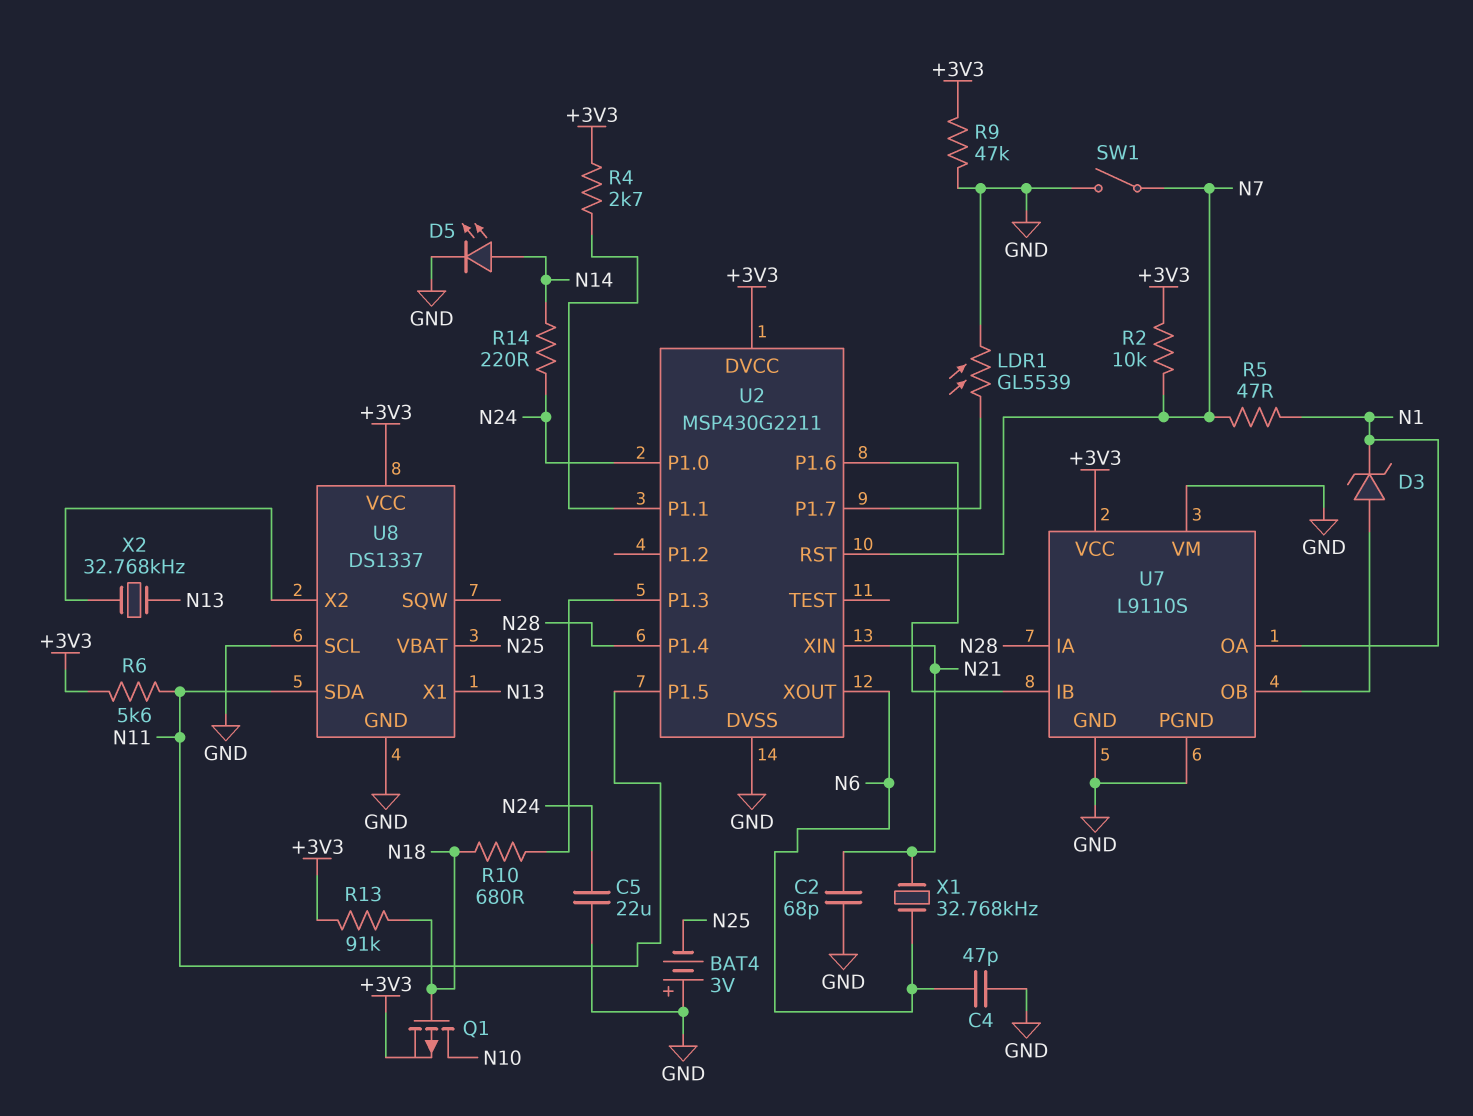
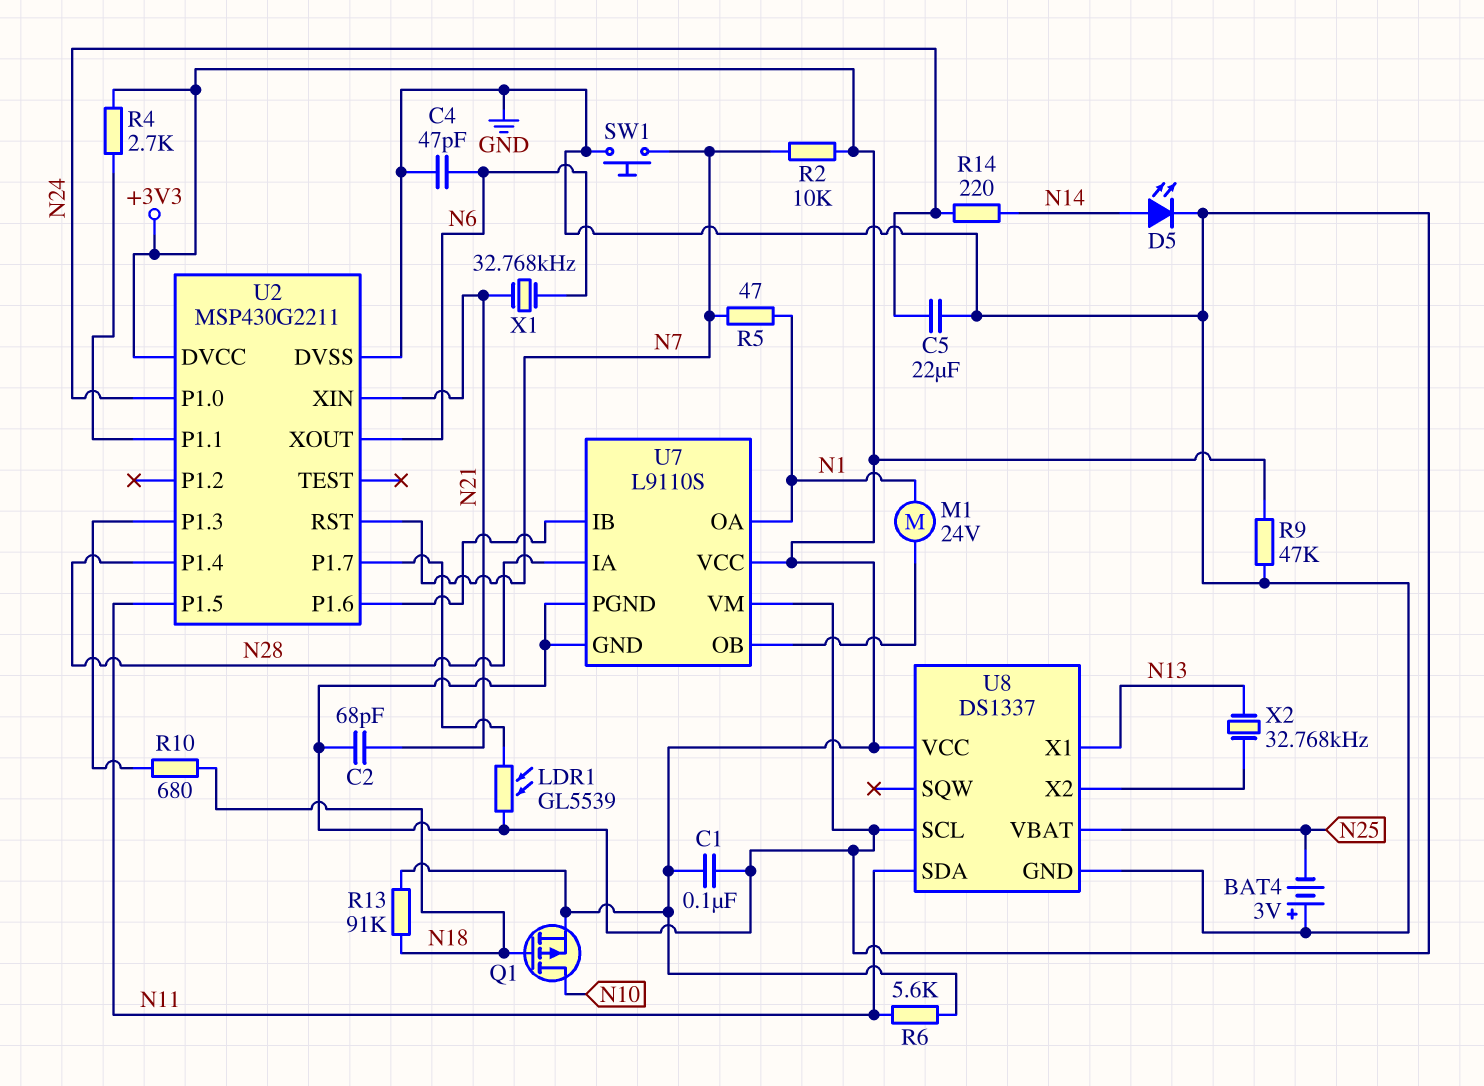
C1: none -> 100nF (+3V3, GND)
D3: zener (A U7/OB, K N1) -> none
M1: none -> motor 24V (N1, U7/OB)
SW1: switch (GND, N7) -> button (GND, N7)

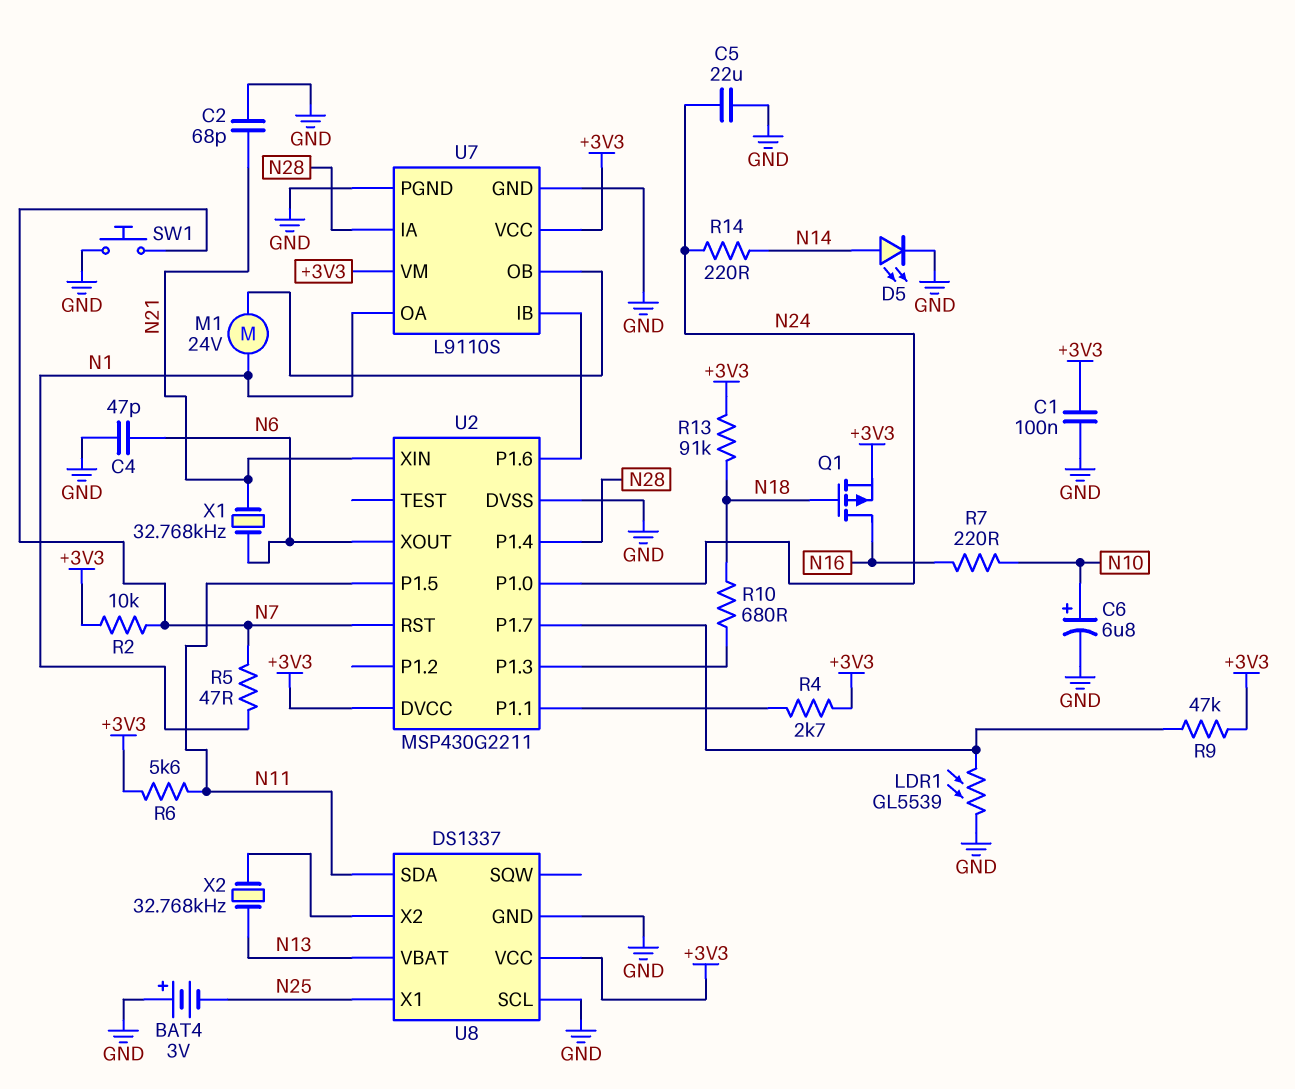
C6: none -> 6.8uF (plus N10, minus GND)
Q1: PMOS (G N18, D N10, S +3V3) -> PMOS (G N18, D N16, S +3V3)
R7: none -> 220 (N10, N16)
R9: 47k (+3V3, GND) -> 47k (+3V3, U2/P1.7)
U7 pin VM: GND -> +3V3
U8 pin VBAT: N25 -> N13
U8 pin X1: N13 -> N25

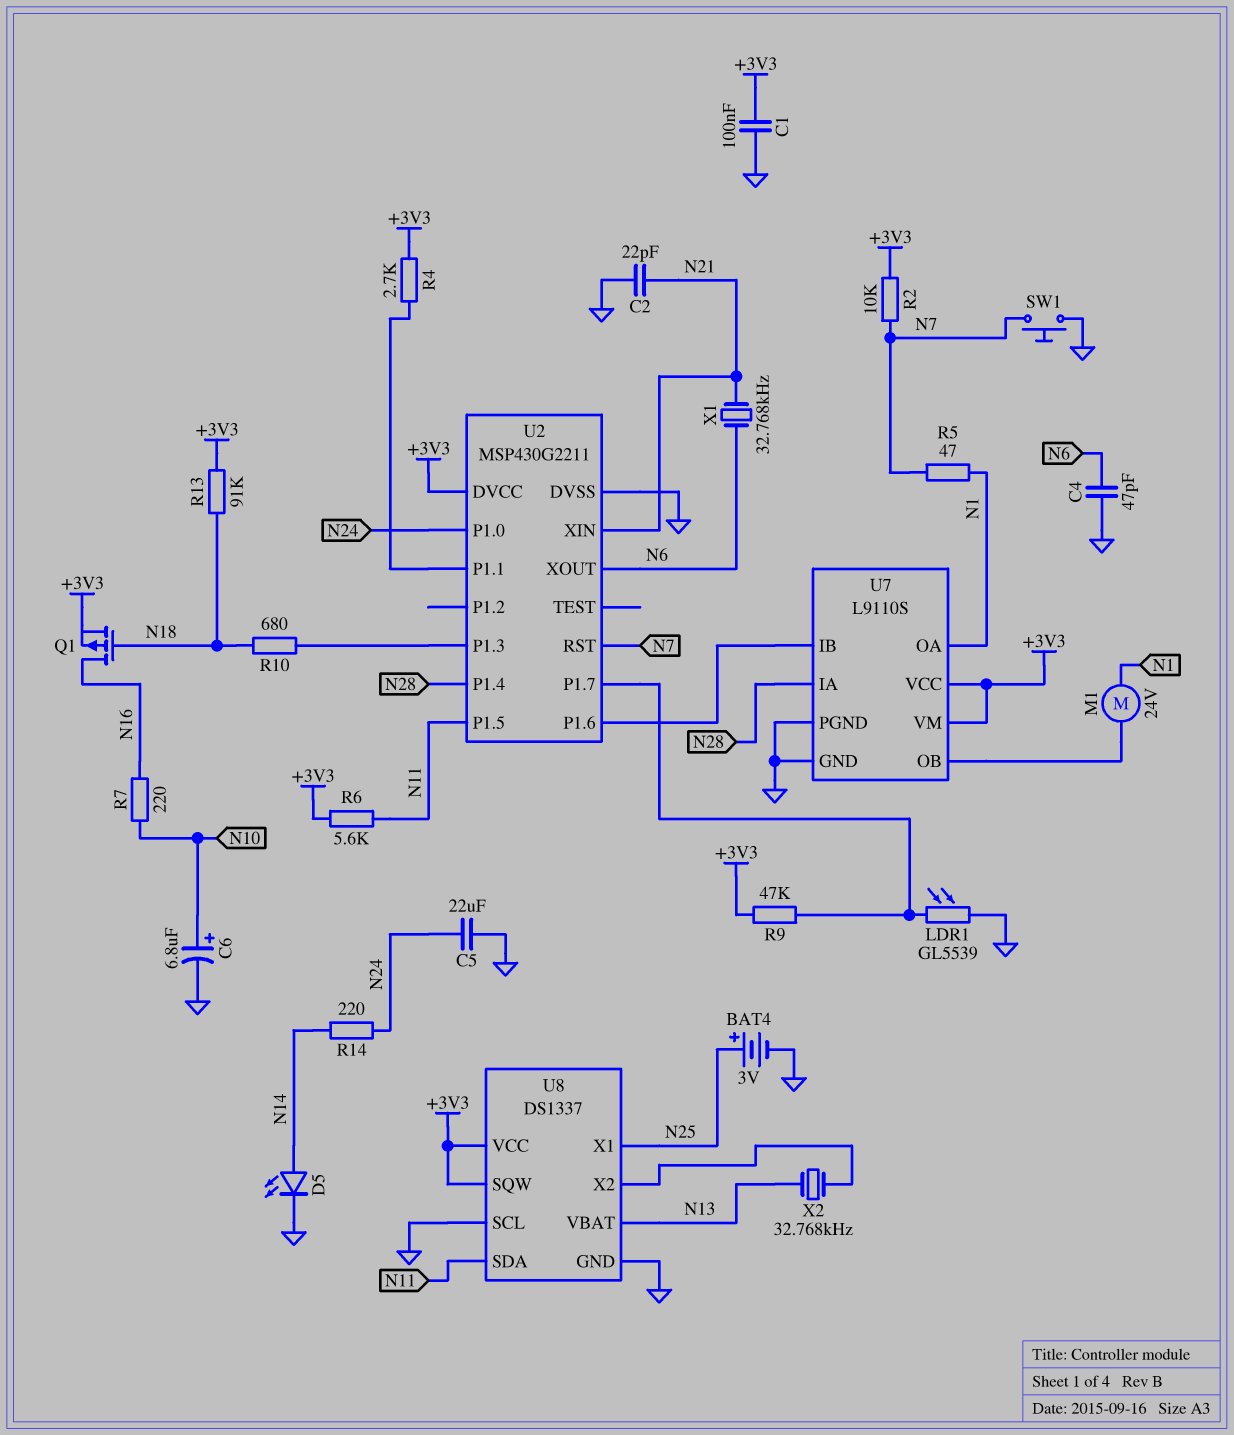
BAT4: 3V (plus GND, minus N25) -> 3V (plus N25, minus GND)
C2: 68pF (GND, N21) -> 22pF (GND, N21)
U8 pin SQW: none -> +3V3

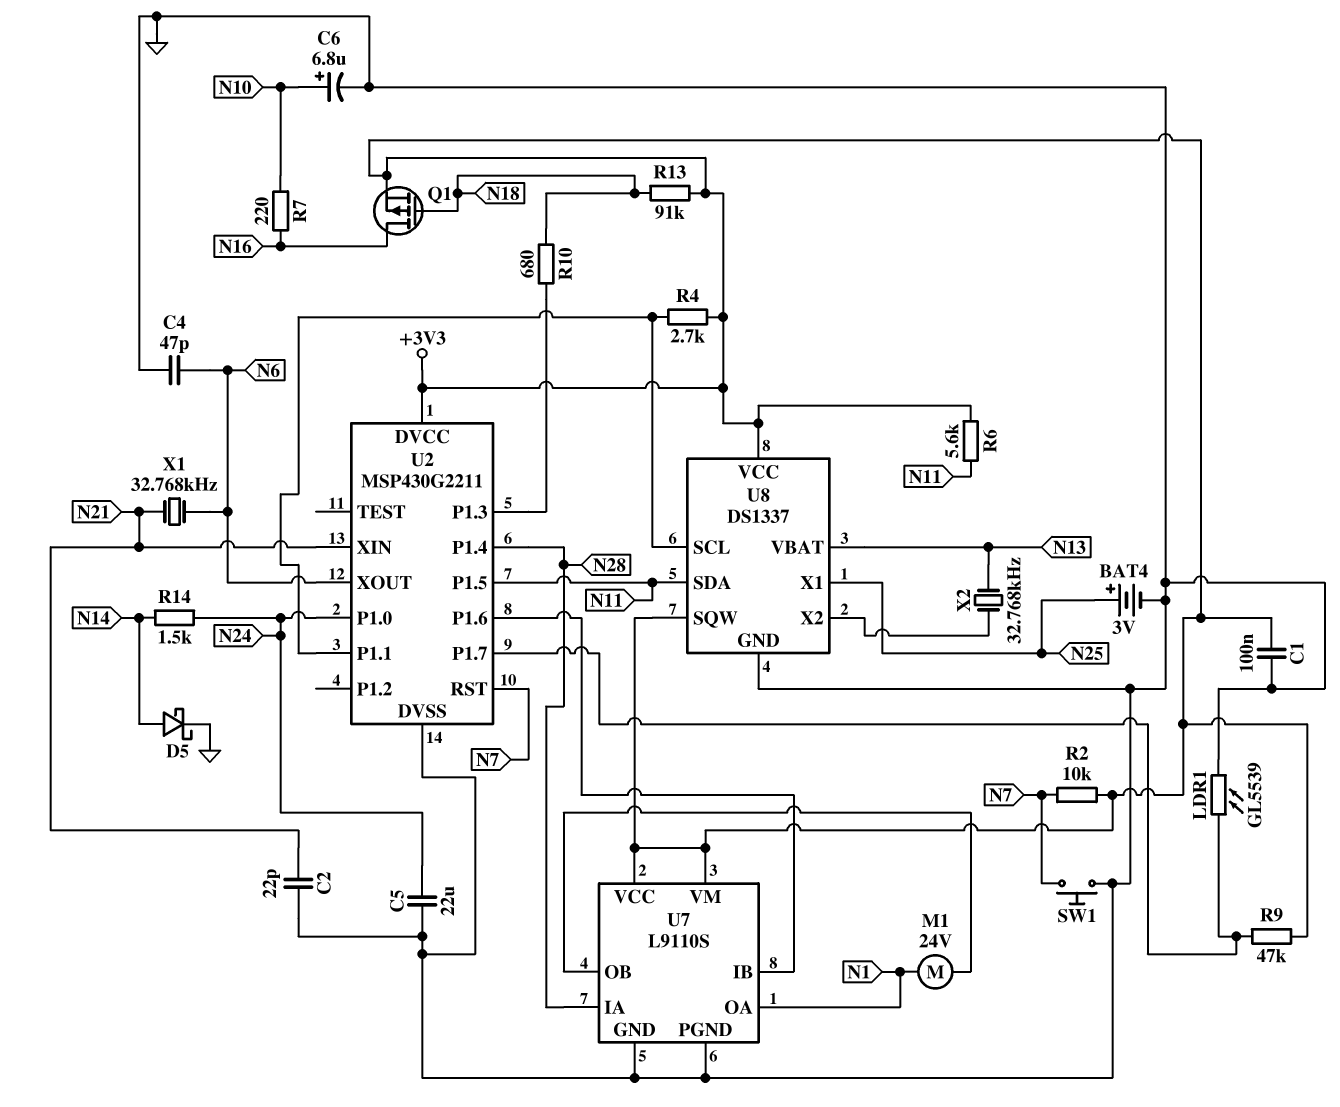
D5: LED (A N14, K GND) -> schottky (A N14, K GND)
R5: 47 (N1, N7) -> none
R14: 220 (N14, N24) -> 1.5k (N14, N24)
U8 pin SCL: GND -> U2/P1.1

